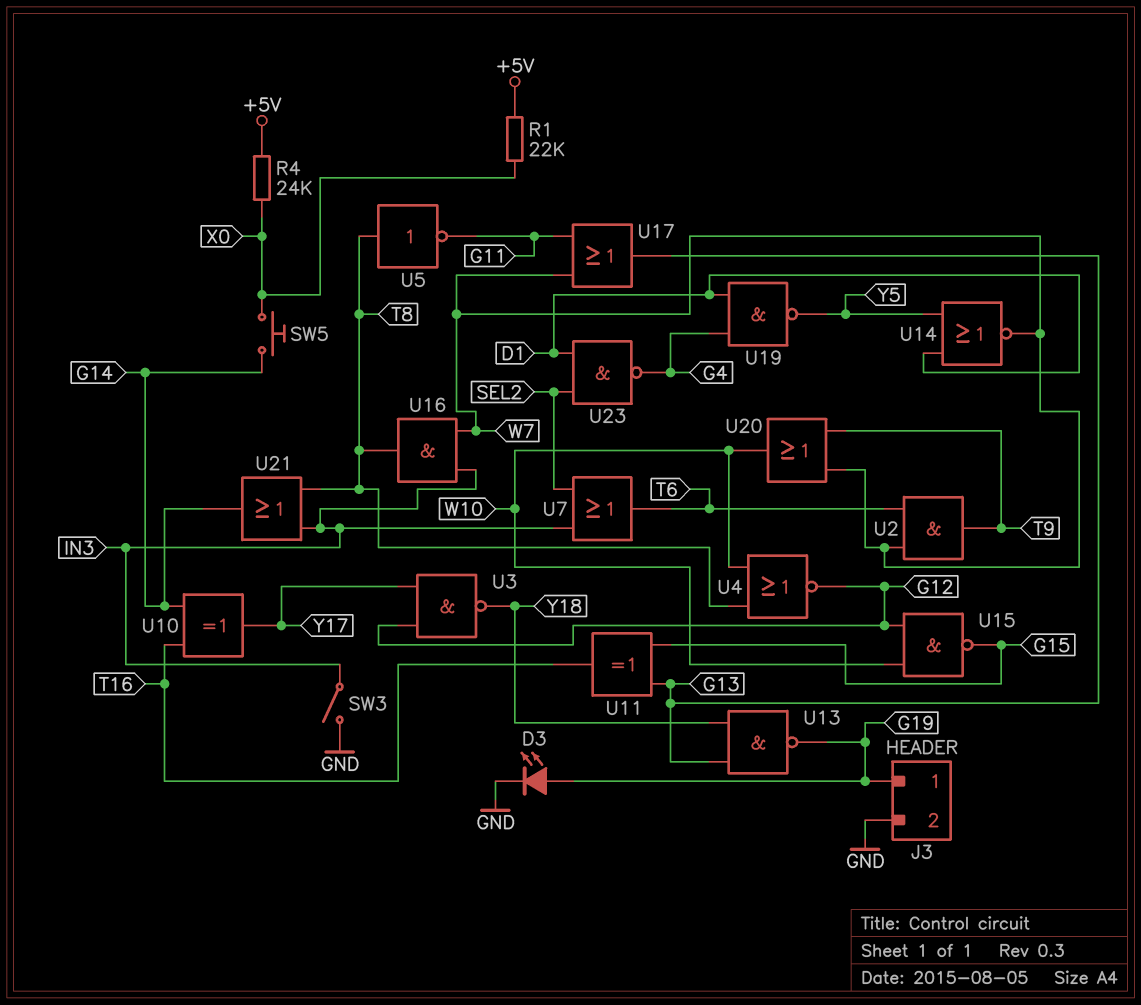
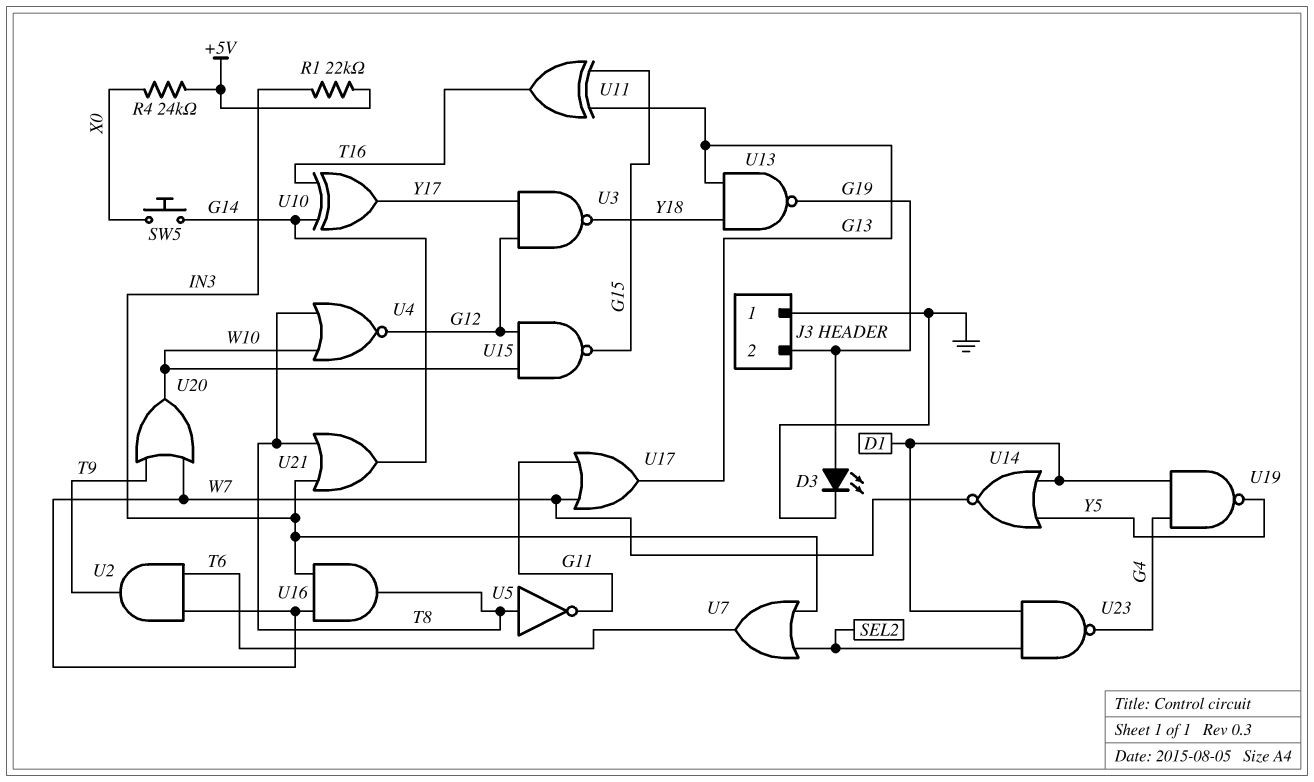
J3 pin 1: G19 -> GND
J3 pin 2: GND -> G19
R1: 22k (+5V, X0) -> 22k (+5V, IN3)
SW3: switch (GND, IN3) -> none

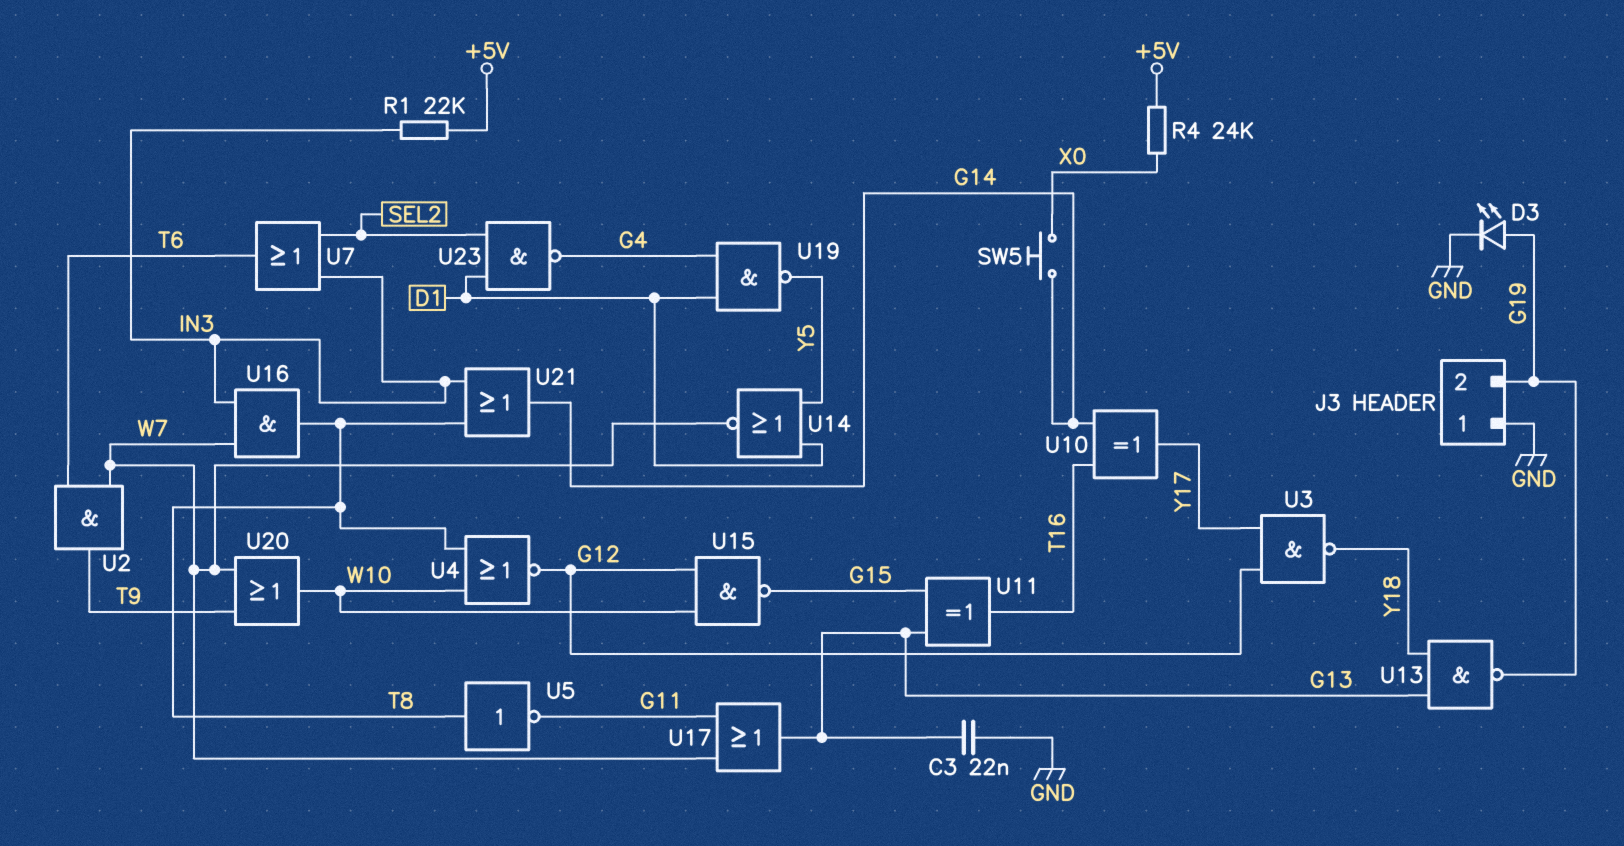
C3: none -> 22nF (G13, GND)

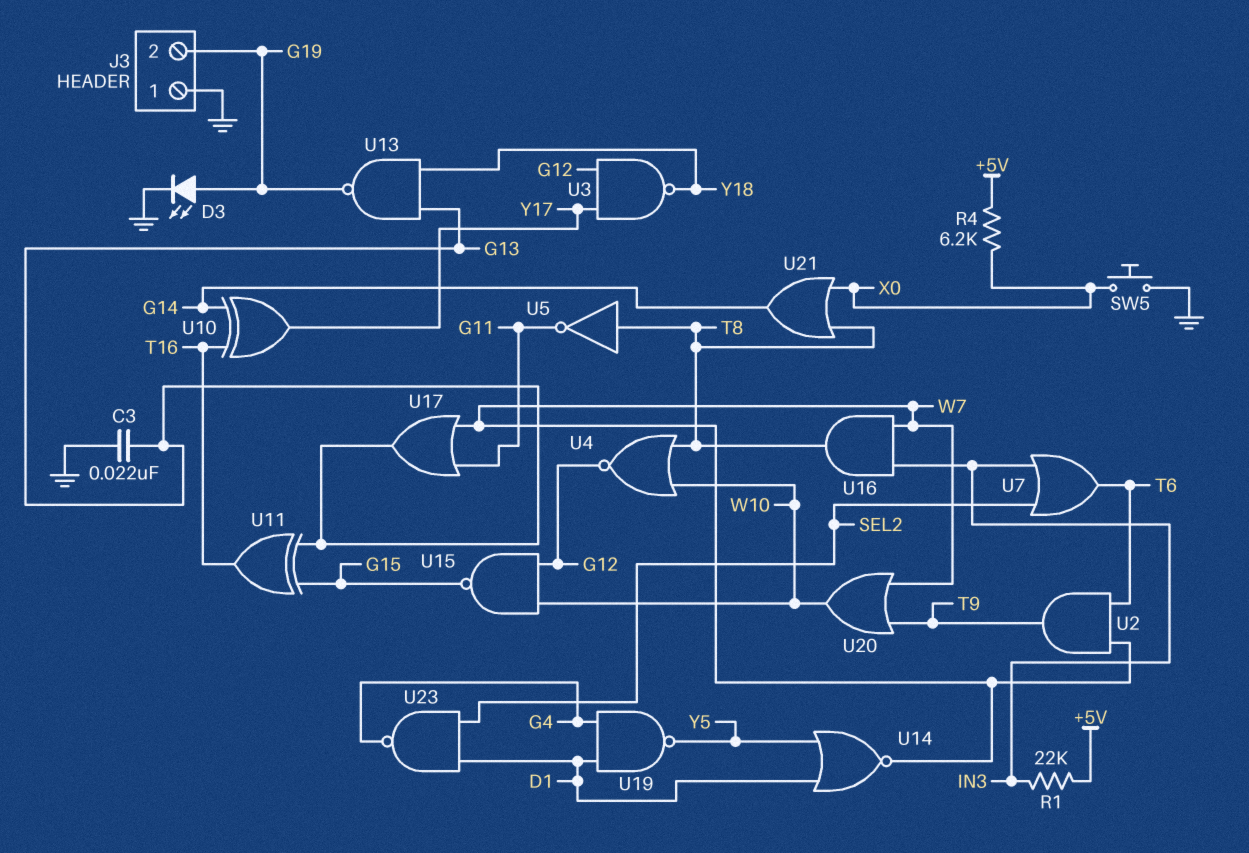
R4: 24k (+5V, X0) -> 6.2k (+5V, X0)
SW5: button (G14, X0) -> button (GND, X0)
U21: OR (in IN3, in T8, out G14) -> OR (in T8, in X0, out G14)

